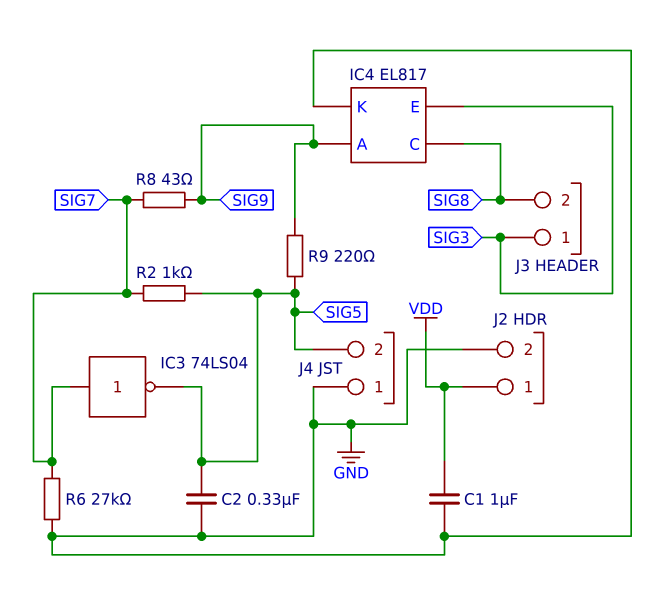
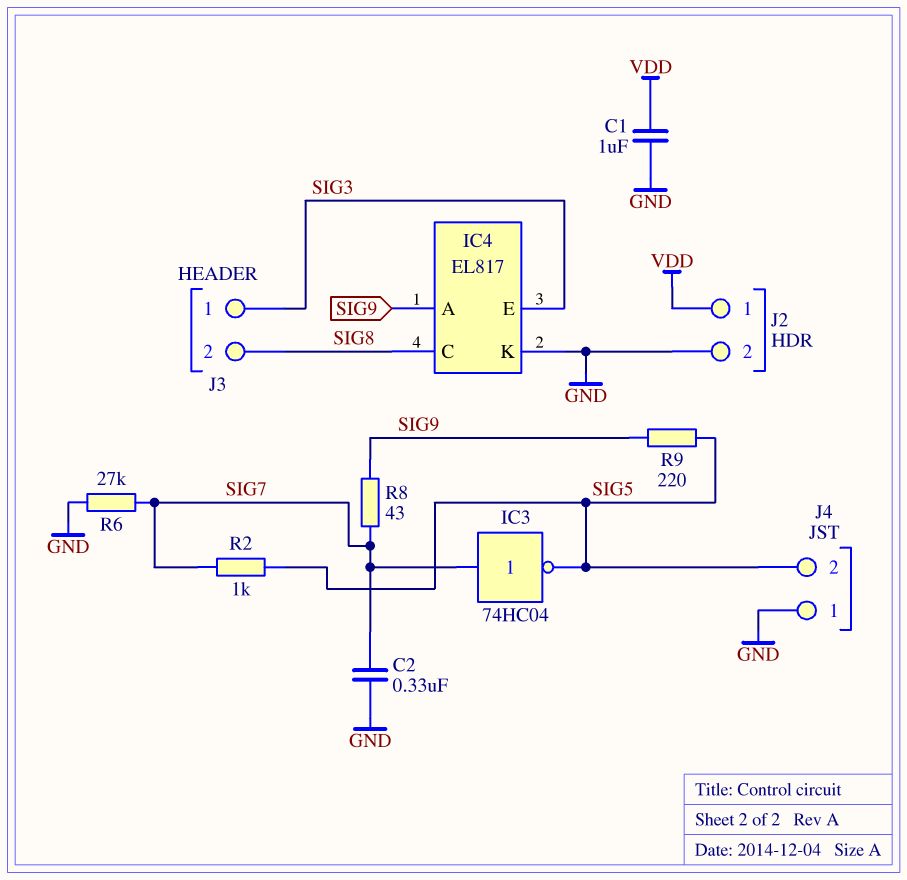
C2: 330nF (GND, SIG5) -> 330nF (GND, SIG7)
IC3: NOT 74LS04 (in SIG7, out SIG5) -> NOT 74HC04 (in SIG7, out SIG5)

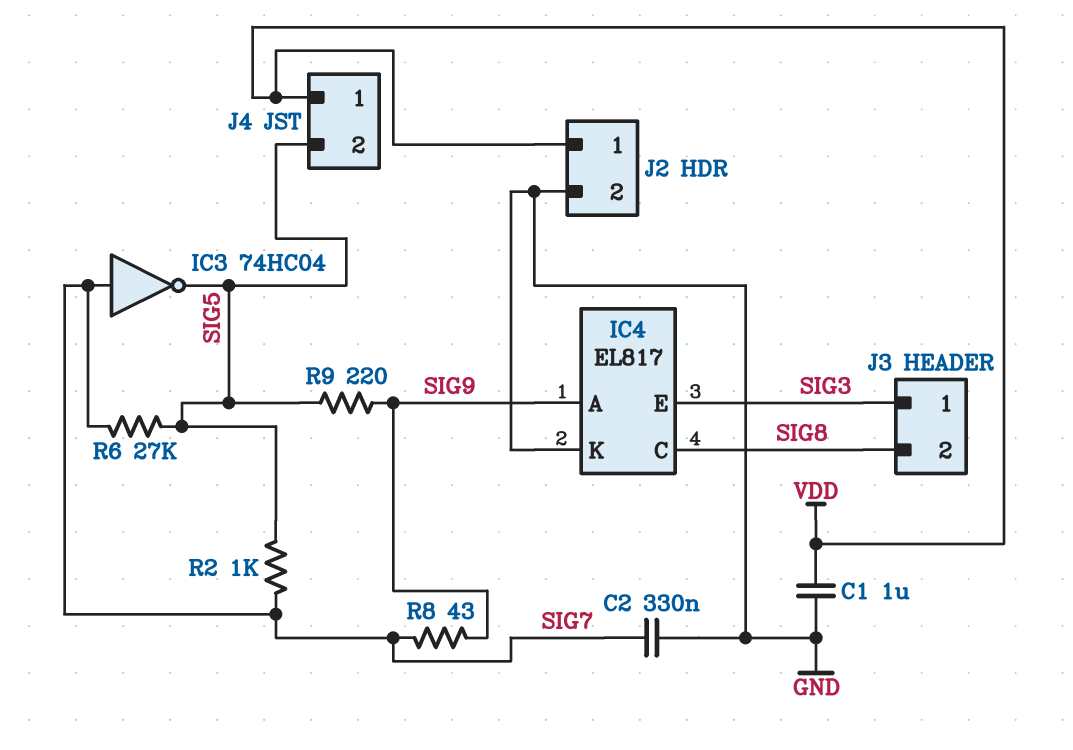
J4 pin 1: GND -> VDD
R6: 27k (GND, SIG7) -> 27k (SIG5, SIG7)

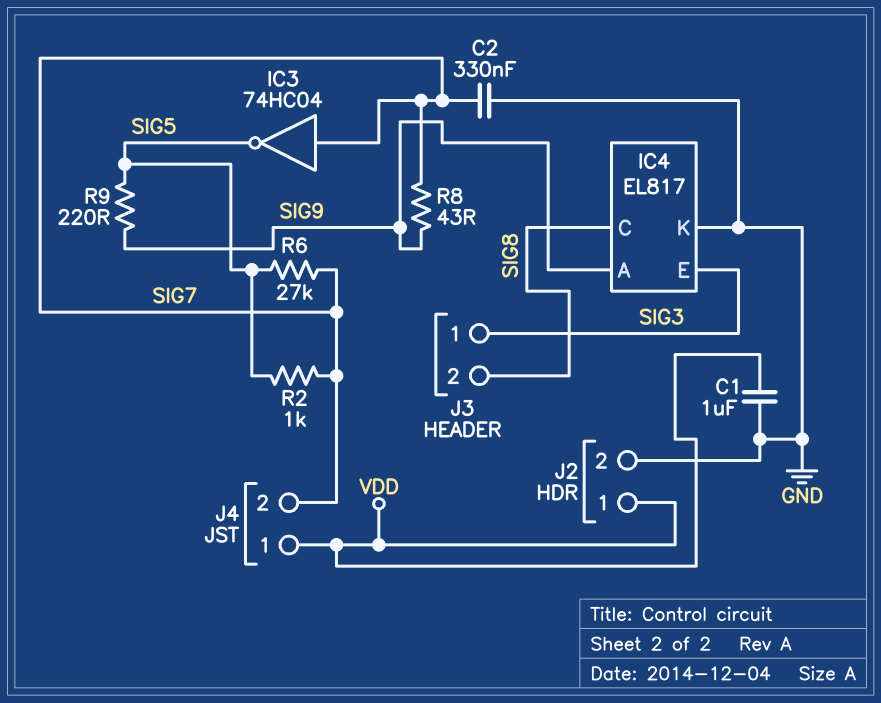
J4 pin 2: SIG5 -> SIG7

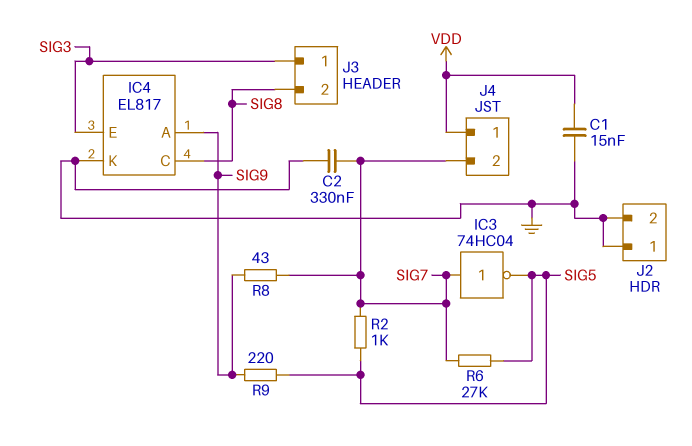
C1: 1uF (GND, VDD) -> 15nF (GND, VDD)
J2 pin 1: VDD -> GND

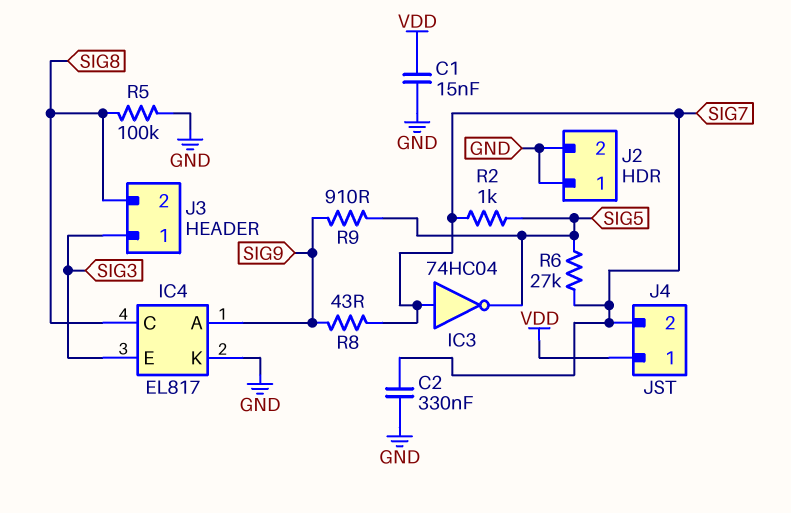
R5: none -> 100k (GND, SIG8)
R9: 220 (SIG5, SIG9) -> 910 (SIG5, SIG9)

